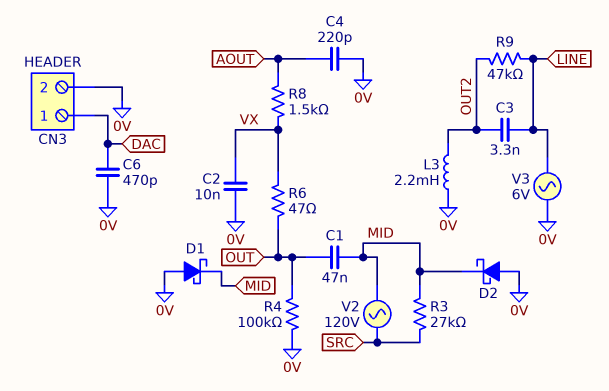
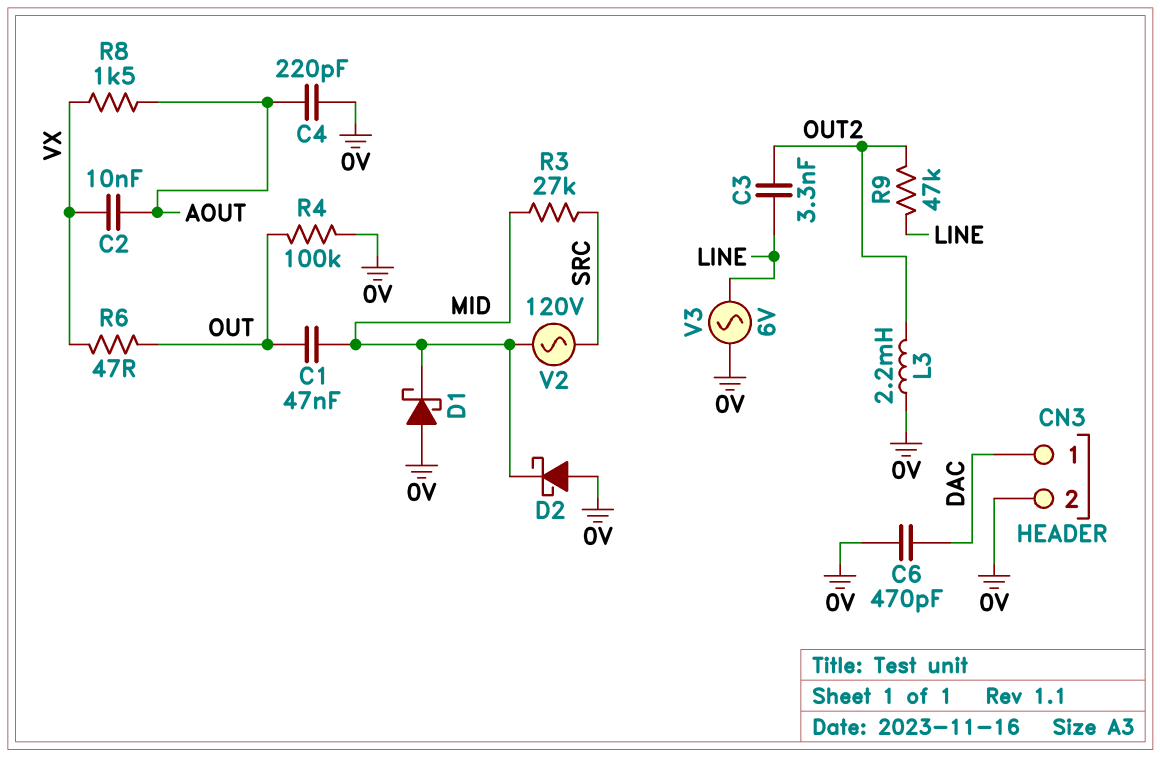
C2: 10nF (0V, VX) -> 10nF (AOUT, VX)

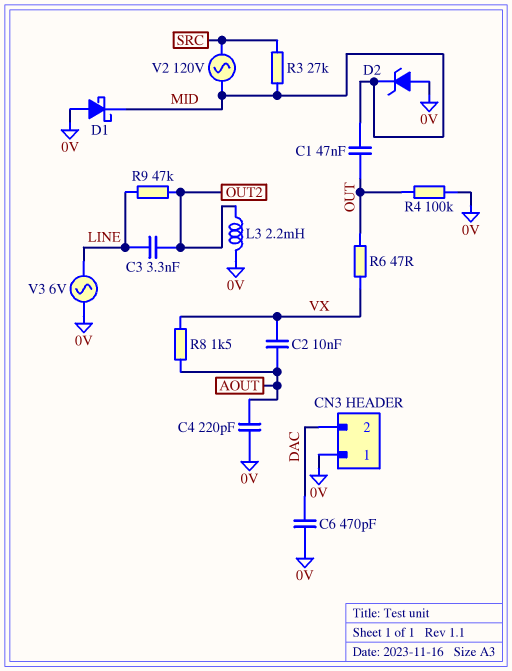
CN3 pin 1: DAC -> 0V
CN3 pin 2: 0V -> DAC
D2: schottky (A 0V, K MID) -> zener (A 0V, K MID)

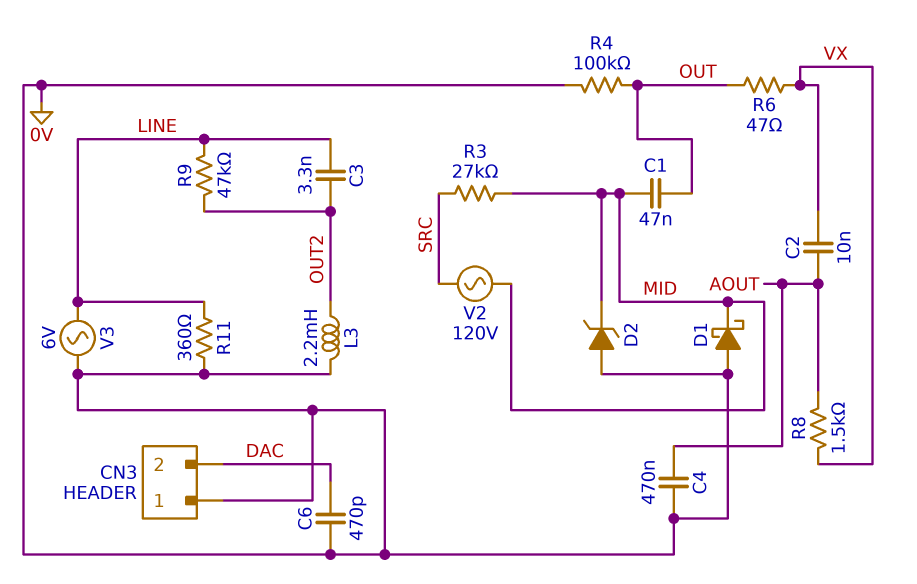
C4: 220pF (0V, AOUT) -> 470nF (0V, AOUT)
R11: none -> 360 (0V, LINE)

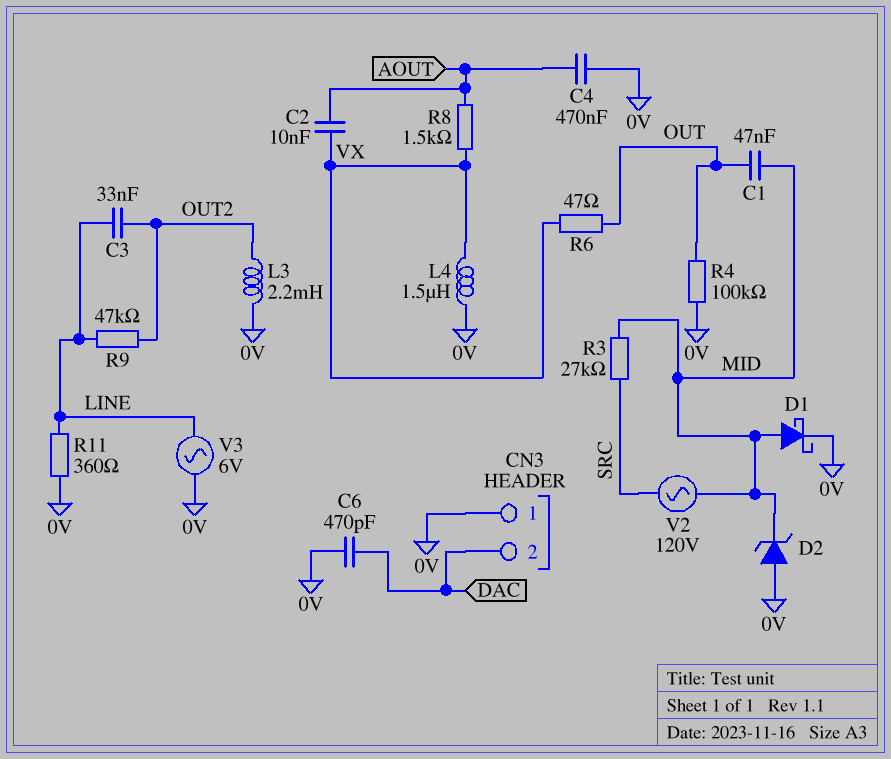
C3: 3.3nF (LINE, OUT2) -> 33nF (LINE, OUT2)
D1: schottky (A 0V, K MID) -> schottky (A MID, K 0V)
L4: none -> 1.5uH (0V, VX)

